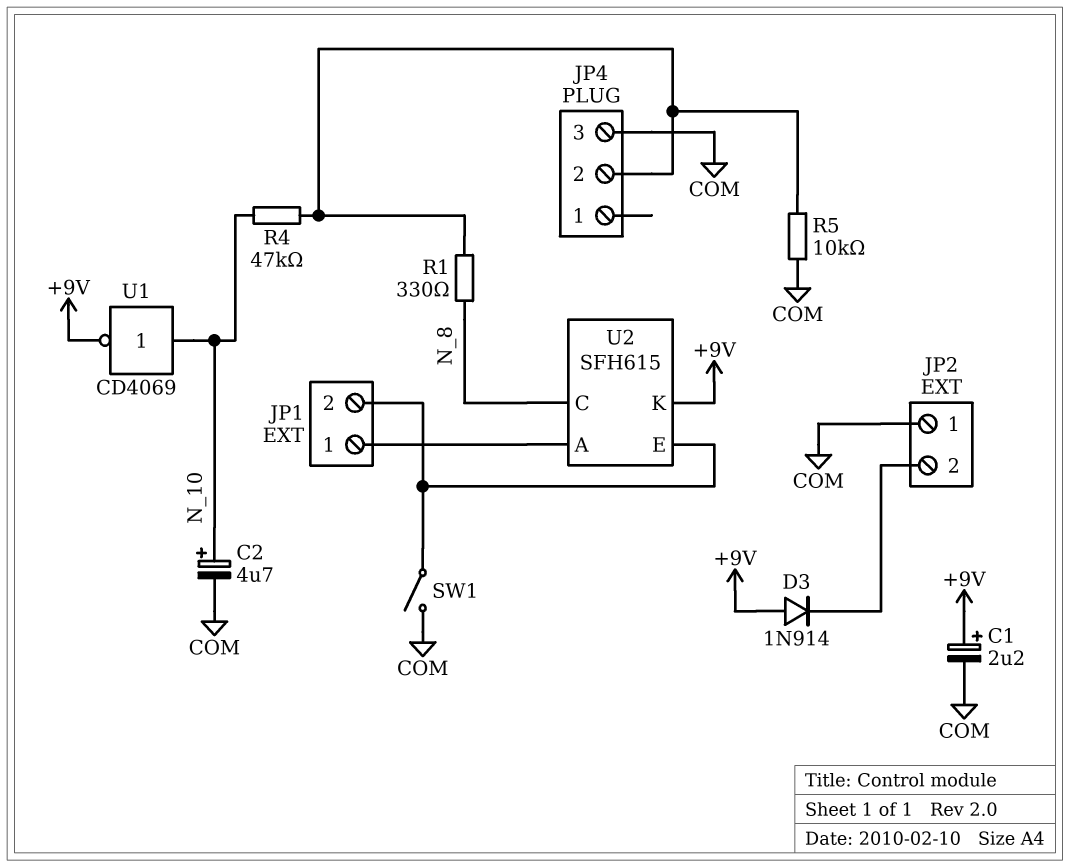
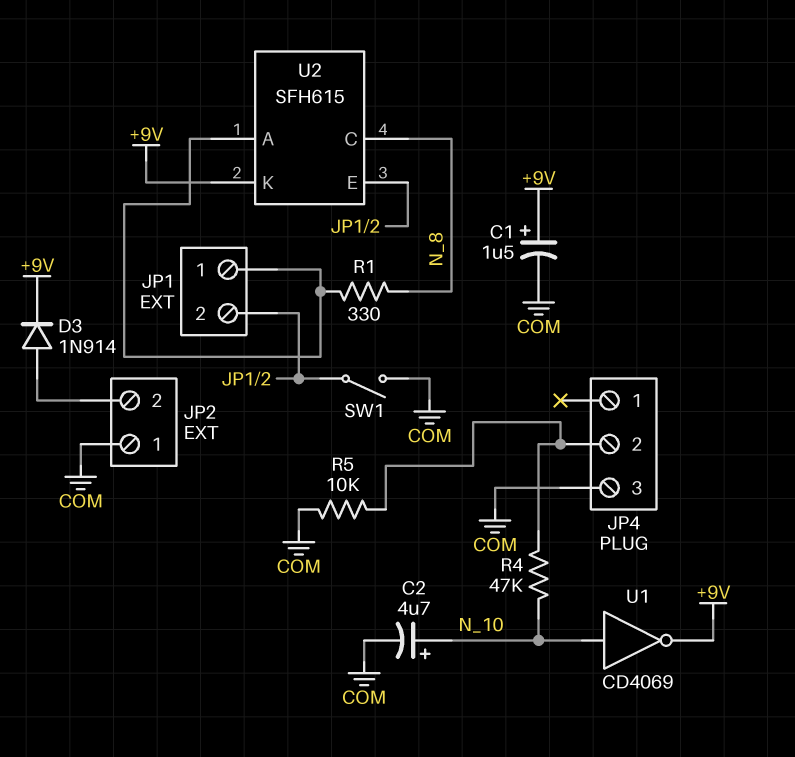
C1: 2.2uF (plus +9V, minus COM) -> 1.5uF (plus +9V, minus COM)
D3: diode 1N914 (A +9V, K JP2/2) -> diode 1N914 (A JP2/2, K +9V)
R1: 330 (JP4/2, N_8) -> 330 (JP1/1, N_8)

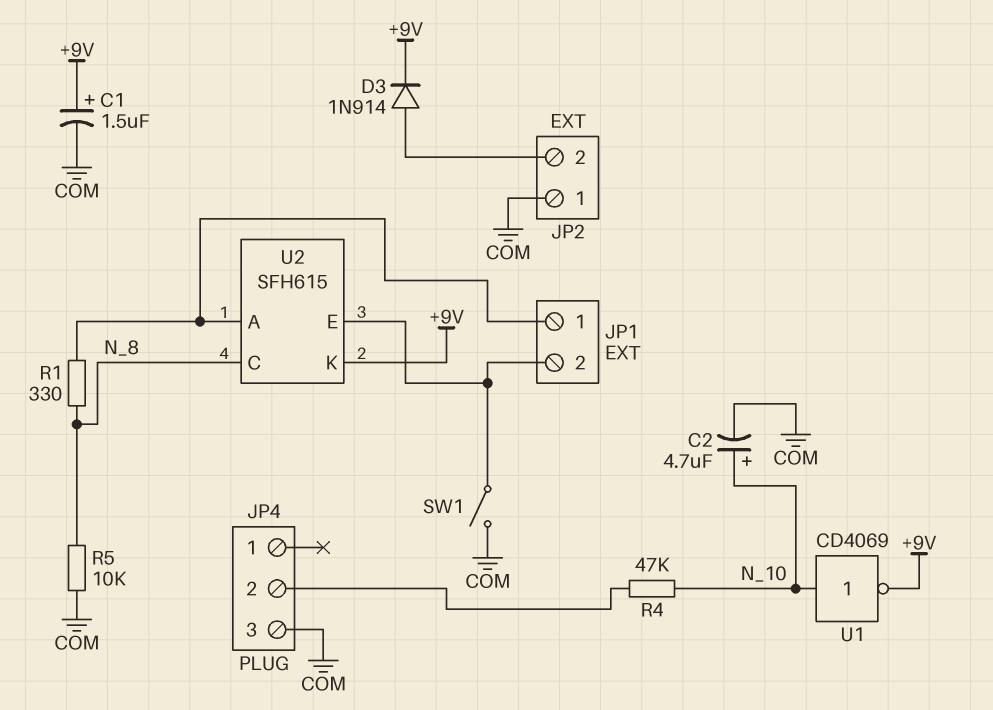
R5: 10k (COM, JP4/2) -> 10k (COM, N_8)

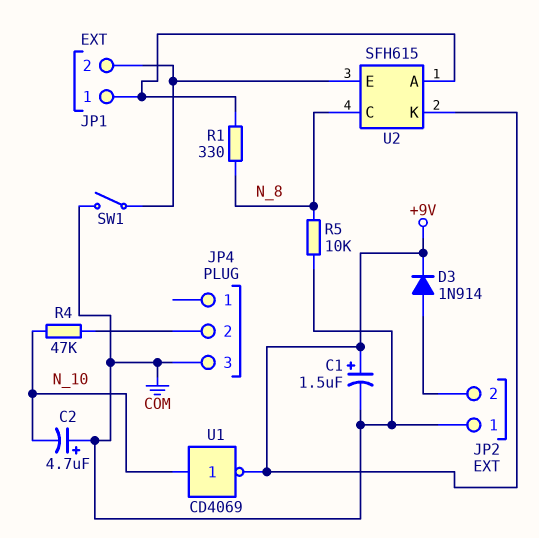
C2: 4.7uF (plus N_10, minus COM) -> 4.7uF (plus COM, minus N_10)

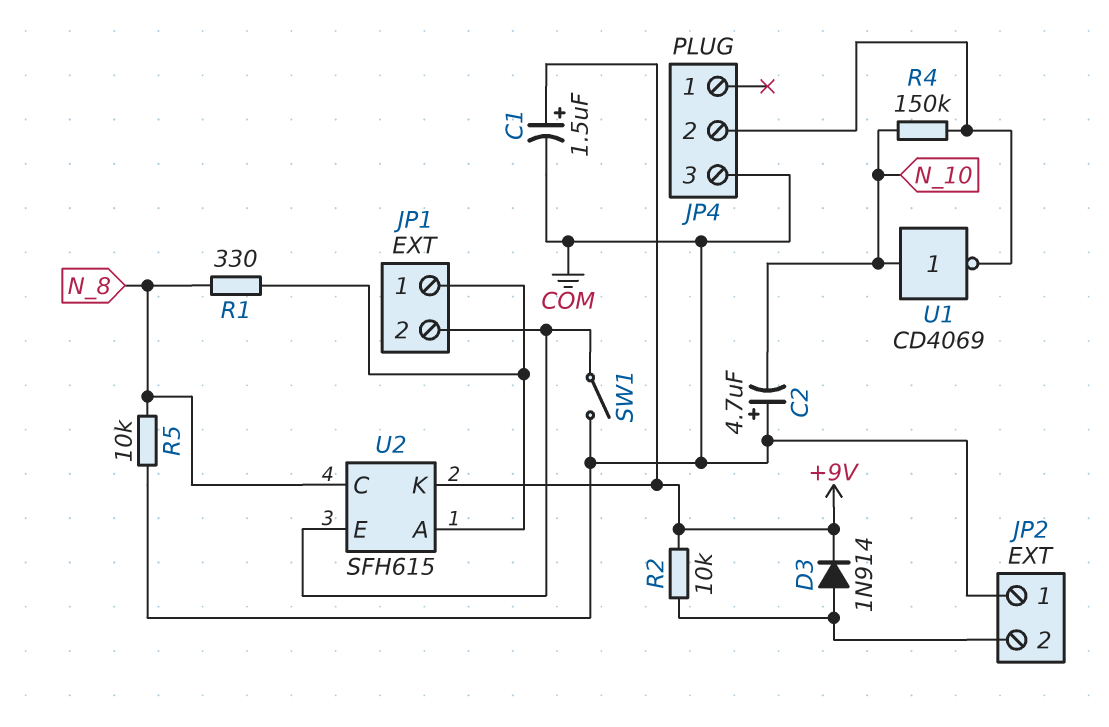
R2: none -> 10k (+9V, JP2/2)
R4: 47k (JP4/2, N_10) -> 150k (JP4/2, N_10)
U1: NOT CD4069 (in N_10, out +9V) -> NOT CD4069 (in N_10, out JP4/2)

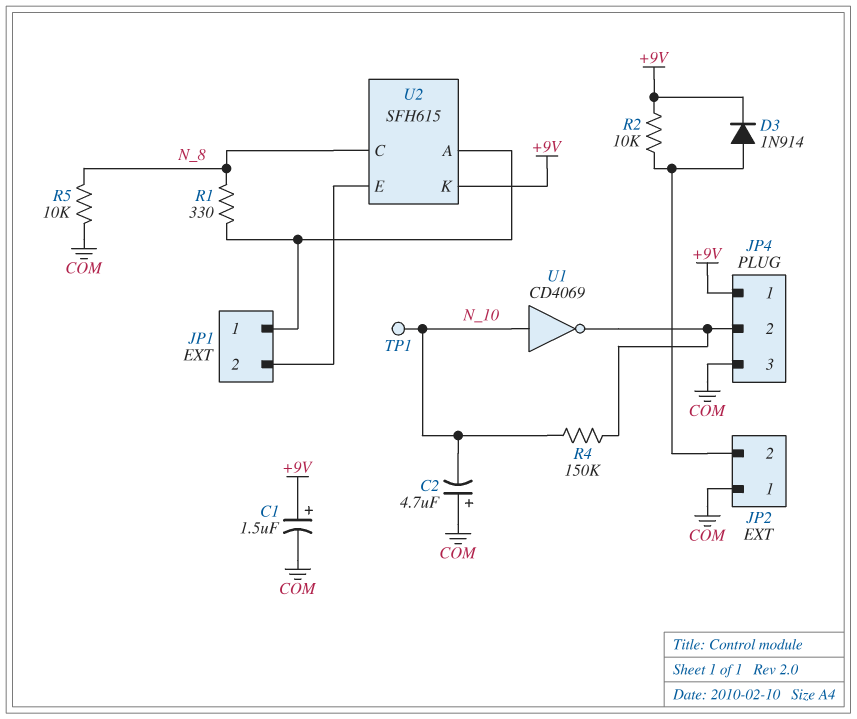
JP4 pin 1: none -> +9V
SW1: switch (COM, JP1/2) -> none
TP1: none -> test point (N_10)

